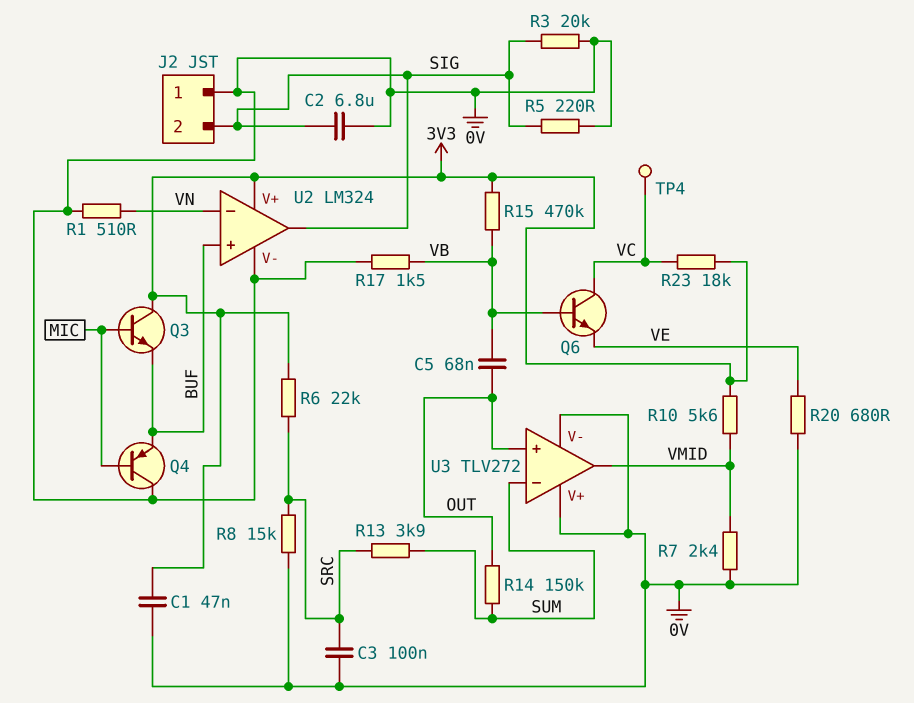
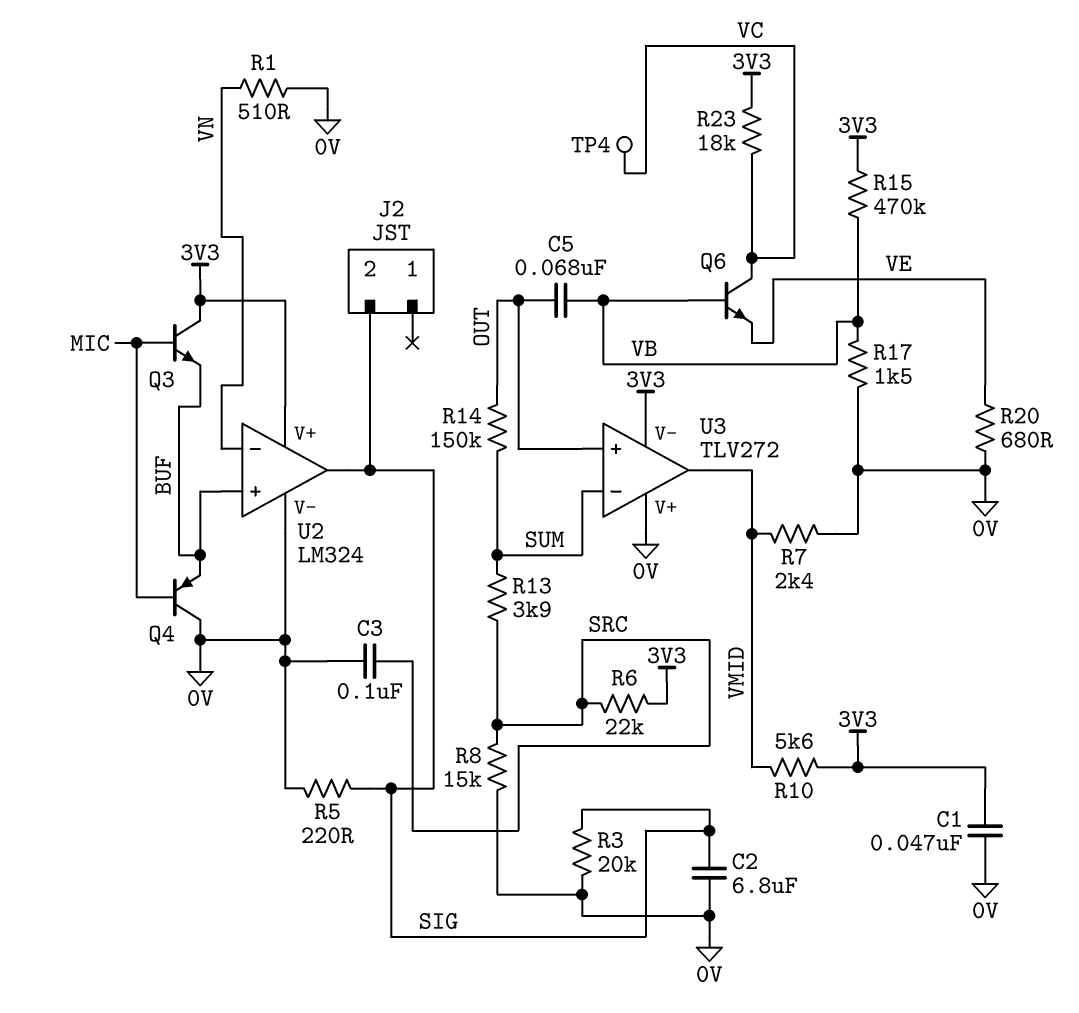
J2 pin 1: 0V -> none
U3 pin V-: 0V -> 3V3

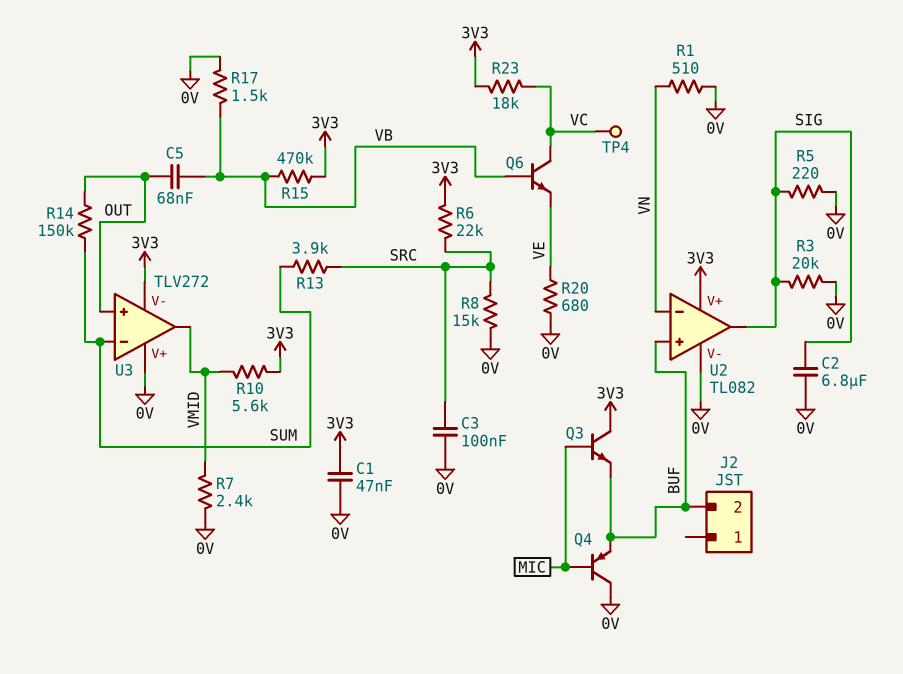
J2 pin 2: SIG -> BUF
U2: LM324 -> TL082

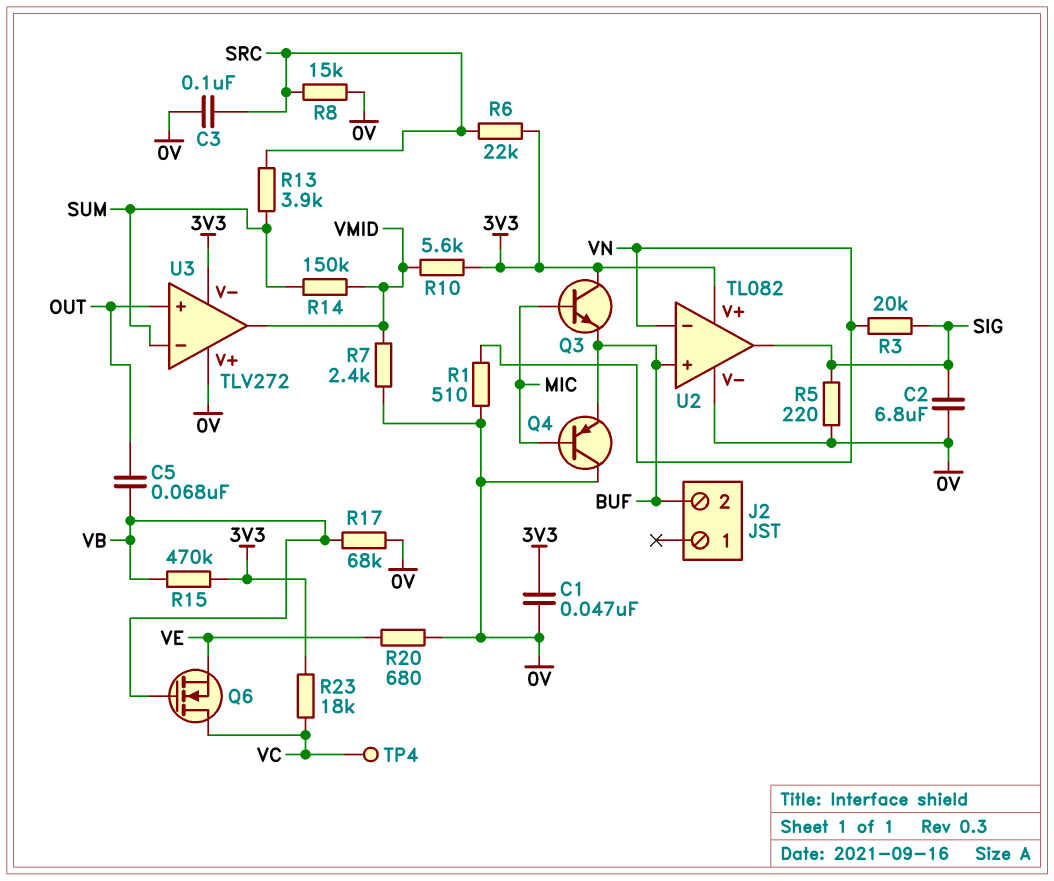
Q6: NPN (B VB, C VC, E VE) -> NMOS (G VB, D VC, S VE)
R3: 20k (0V, SIG) -> 20k (SIG, VN)
R14: 150k (OUT, SUM) -> 150k (SUM, VMID)
R17: 1.5k (0V, VB) -> 68k (0V, VB)

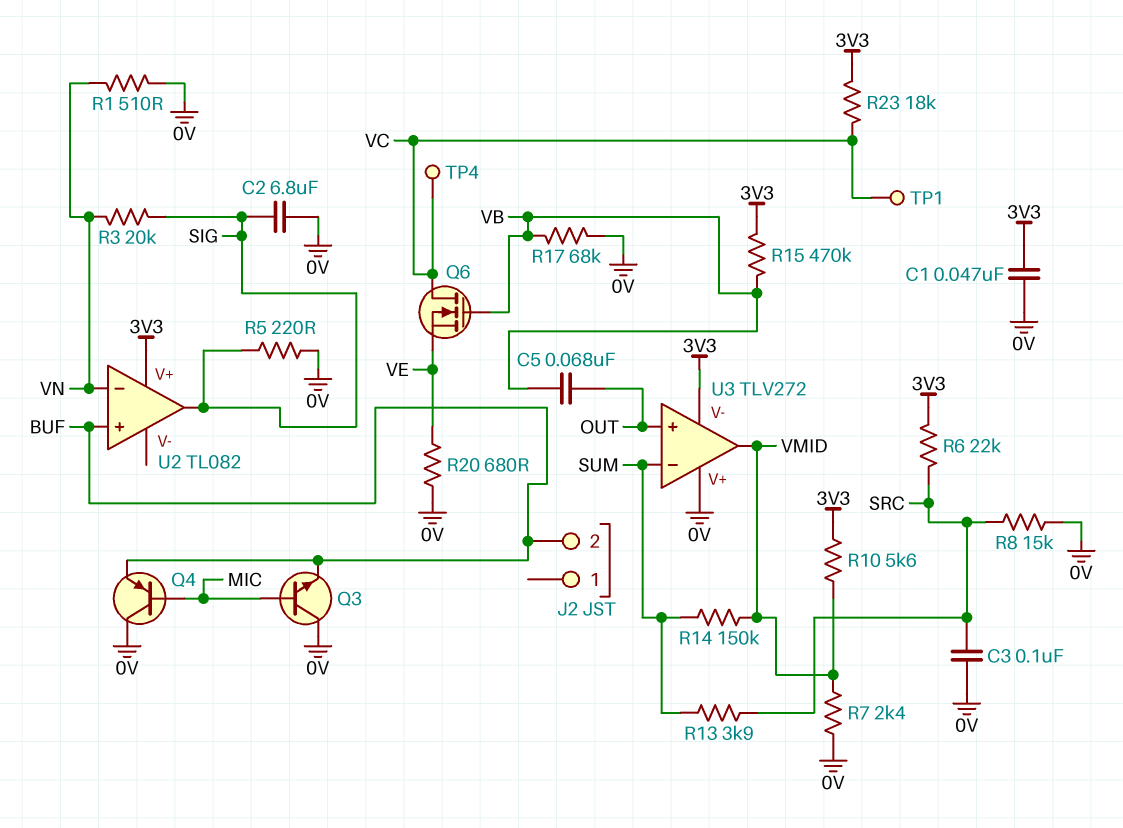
Q3: NPN (B MIC, C 3V3, E BUF) -> NPN (B MIC, C 0V, E BUF)
TP1: none -> test point (VC)
U2 pin V-: 0V -> none

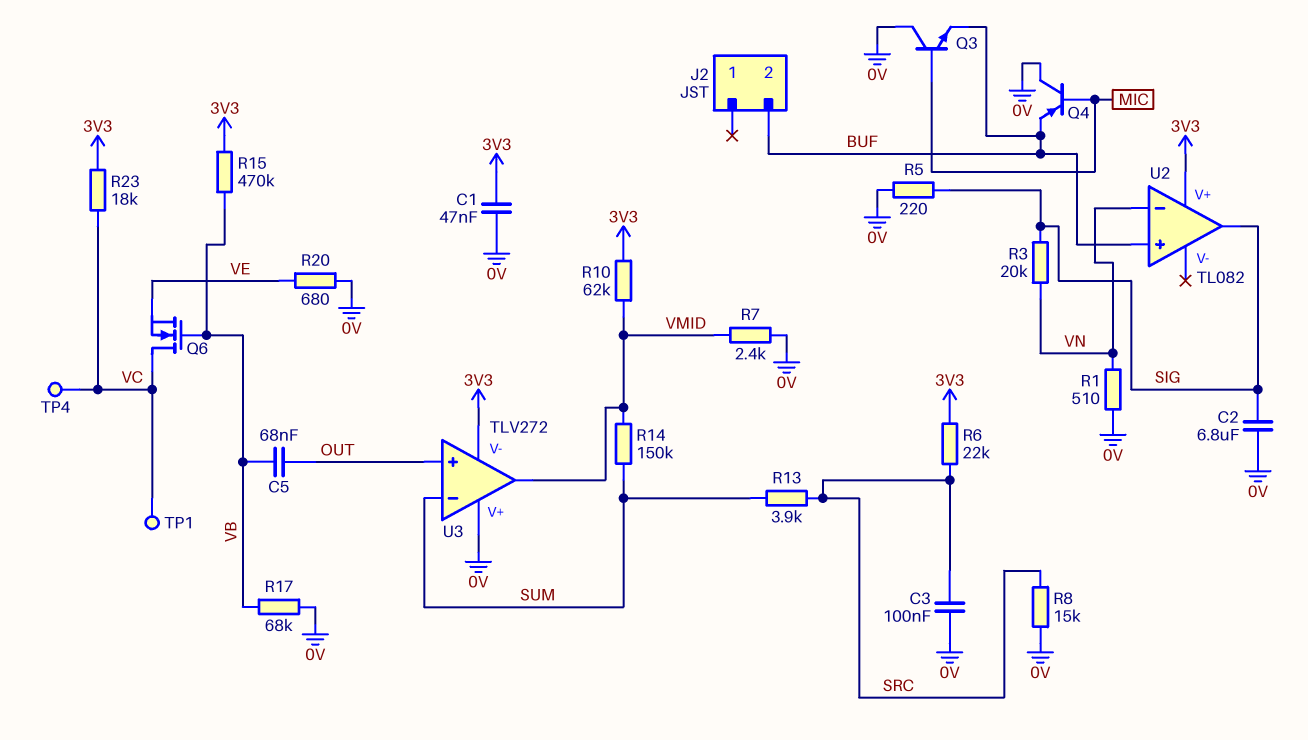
R10: 5.6k (3V3, VMID) -> 62k (3V3, VMID)

